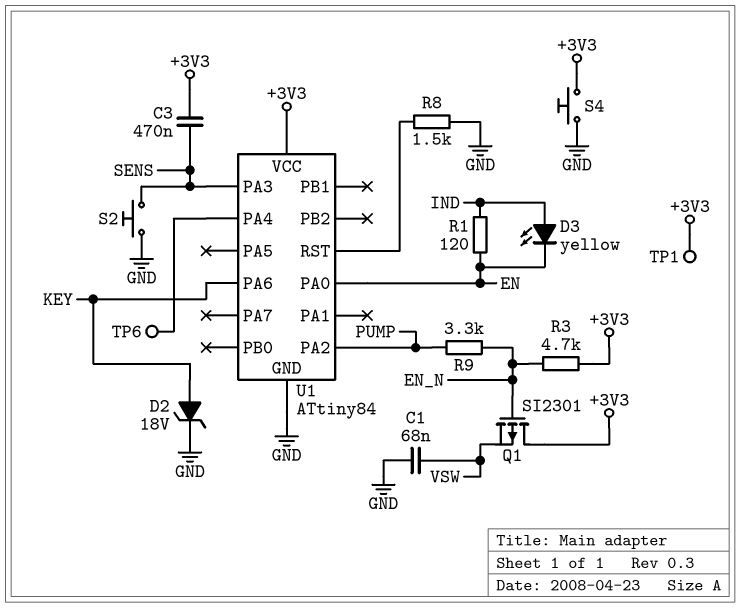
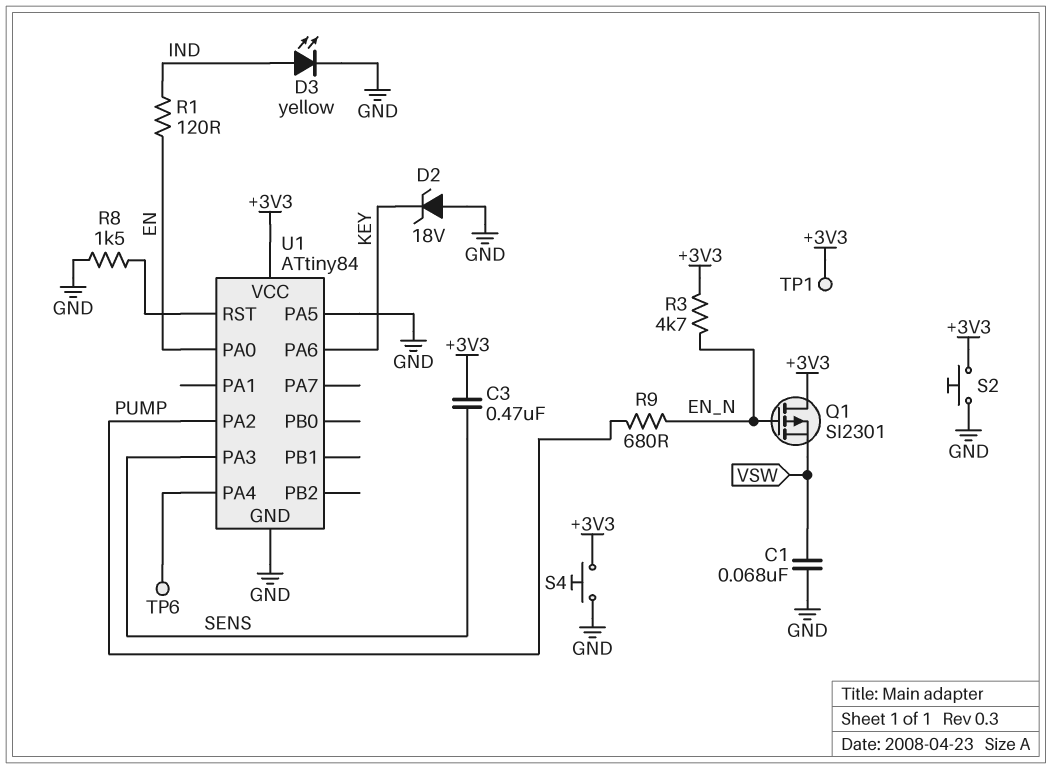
D2: zener 18V (A KEY, K GND) -> zener 18V (A GND, K KEY)
D3: LED yellow (A IND, K EN) -> LED yellow (A IND, K GND)
R9: 3.3k (EN_N, PUMP) -> 680 (EN_N, PUMP)
S2: button (GND, SENS) -> button (+3V3, GND)
U1 pin PA5: none -> GND

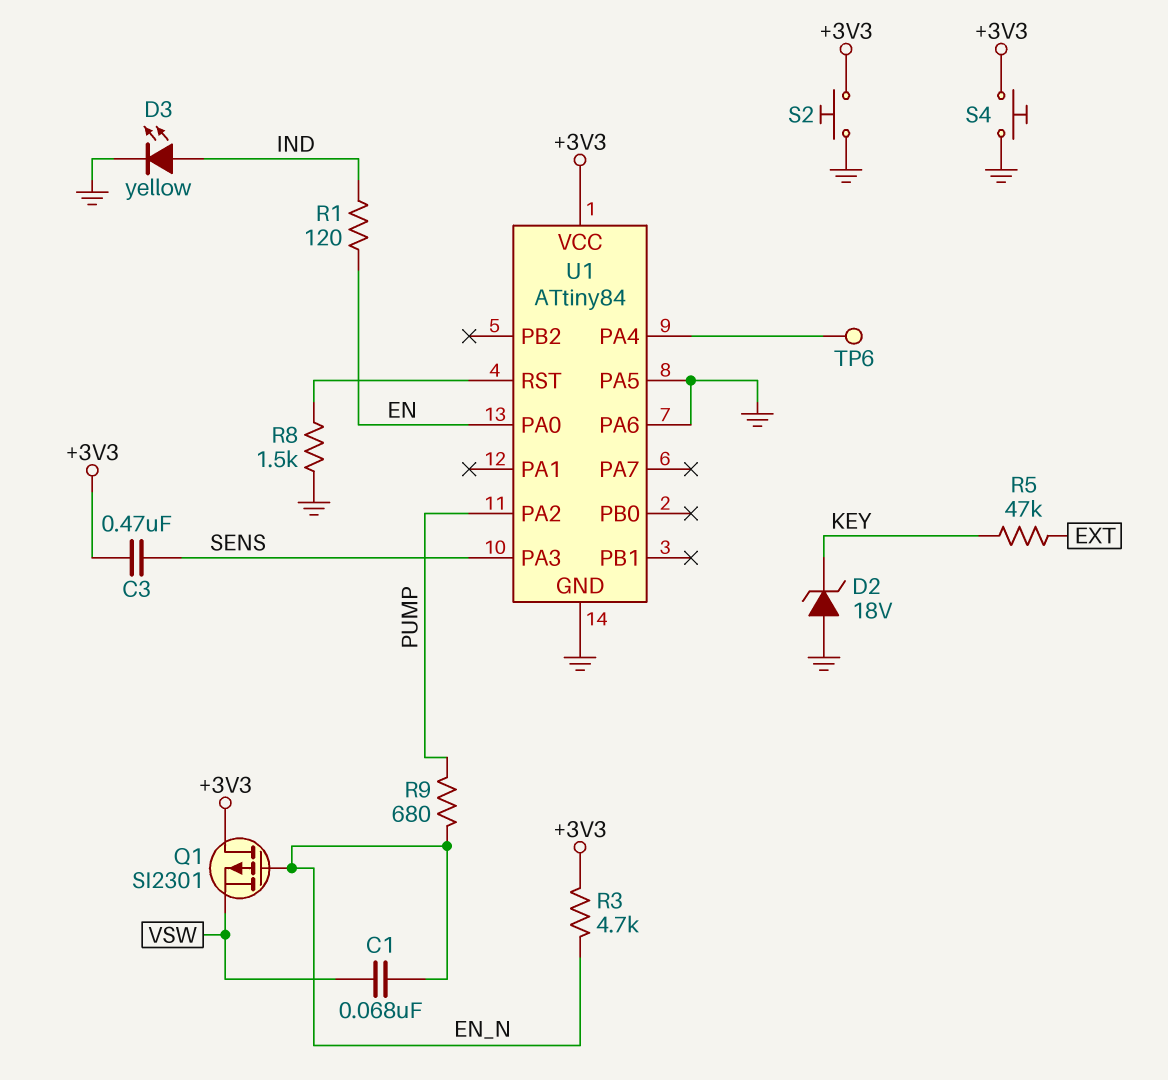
C1: 68nF (GND, VSW) -> 68nF (EN_N, VSW)
R5: none -> 47k (EXT, KEY)
TP1: test point (+3V3) -> none
U1 pin PA6: KEY -> GND

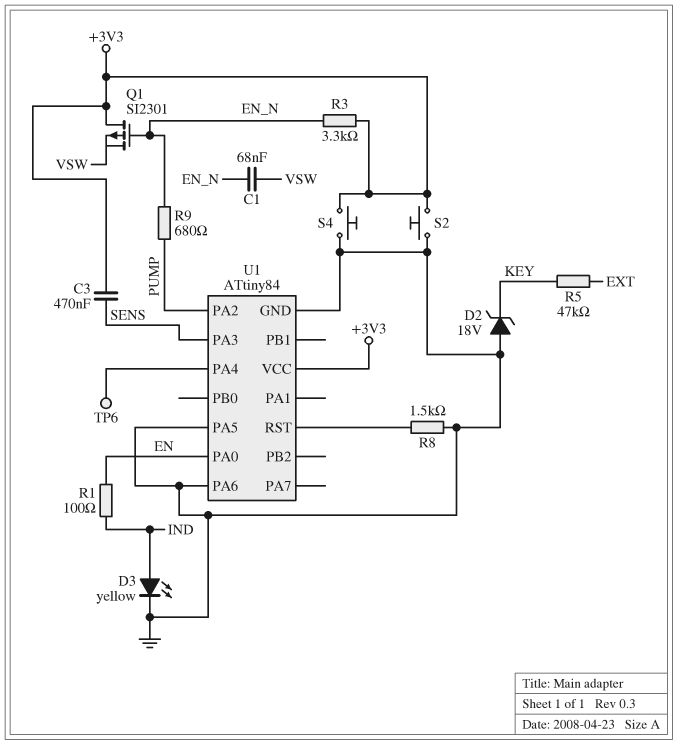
R1: 120 (EN, IND) -> 100 (EN, IND)
R3: 4.7k (+3V3, EN_N) -> 3.3k (+3V3, EN_N)

